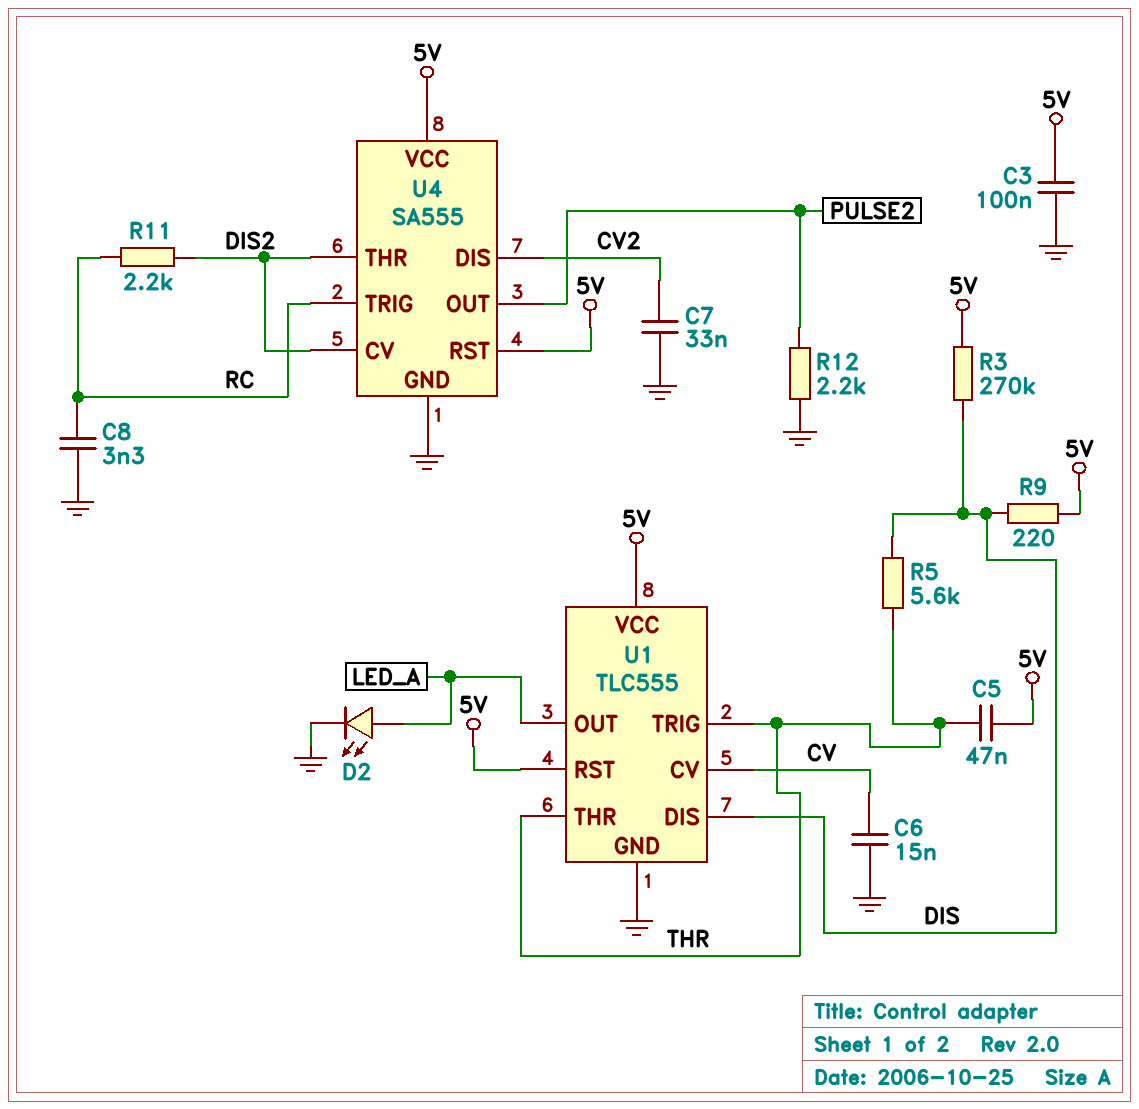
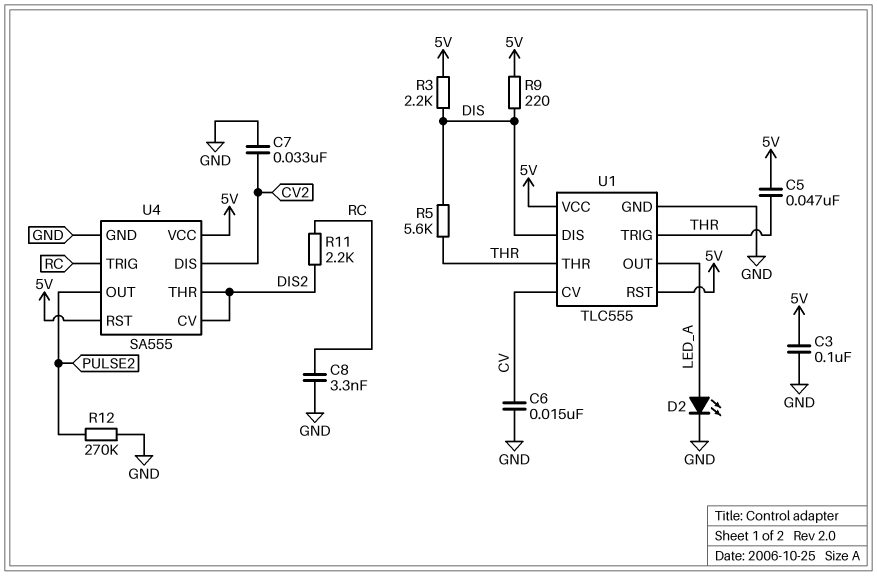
R3: 270k (5V, DIS) -> 2.2k (5V, DIS)
R12: 2.2k (GND, PULSE2) -> 270k (GND, PULSE2)

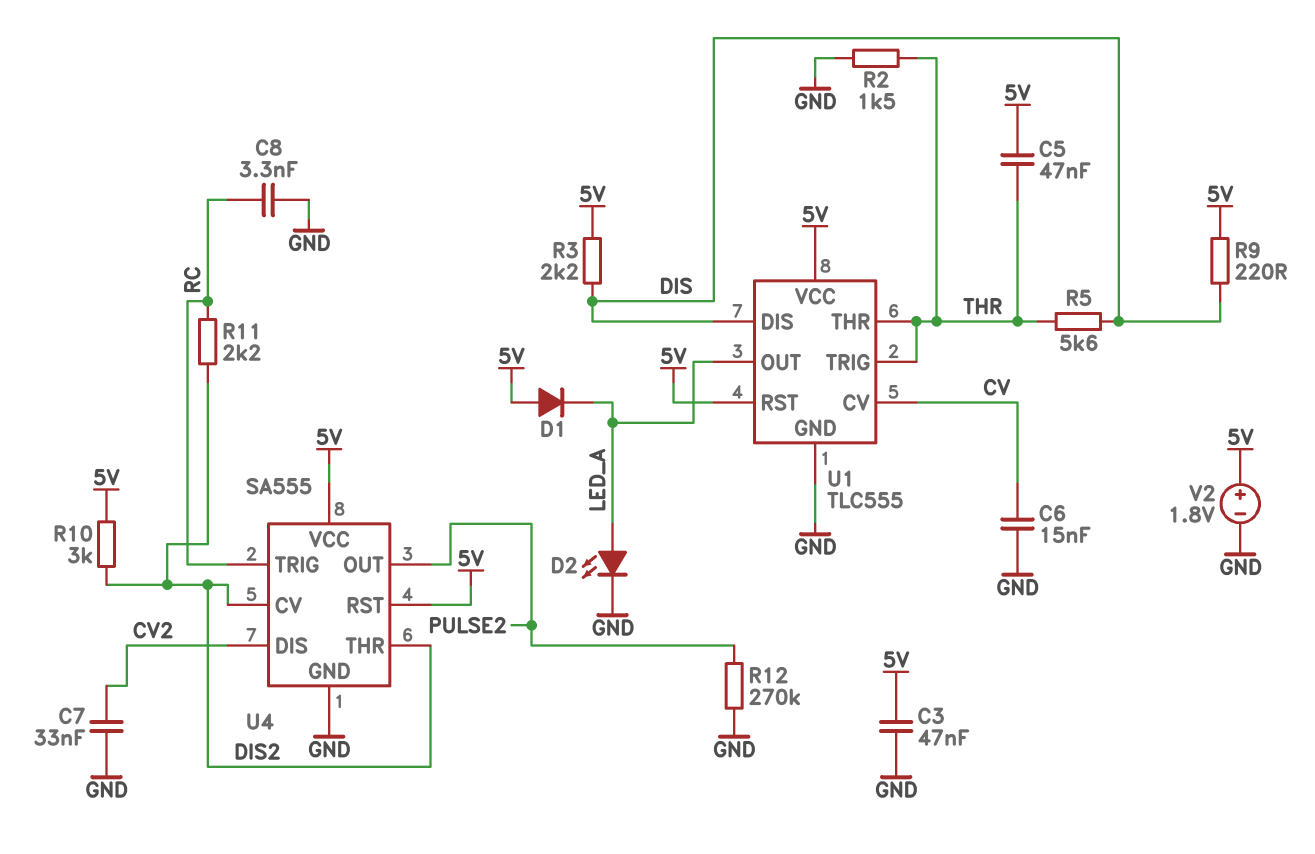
C3: 100nF (5V, GND) -> 47nF (5V, GND)
D1: none -> diode (A 5V, K LED_A)
R2: none -> 1.5k (GND, THR)
R10: none -> 3k (5V, DIS2)
V2: none -> 1.8V (plus 5V, minus GND)

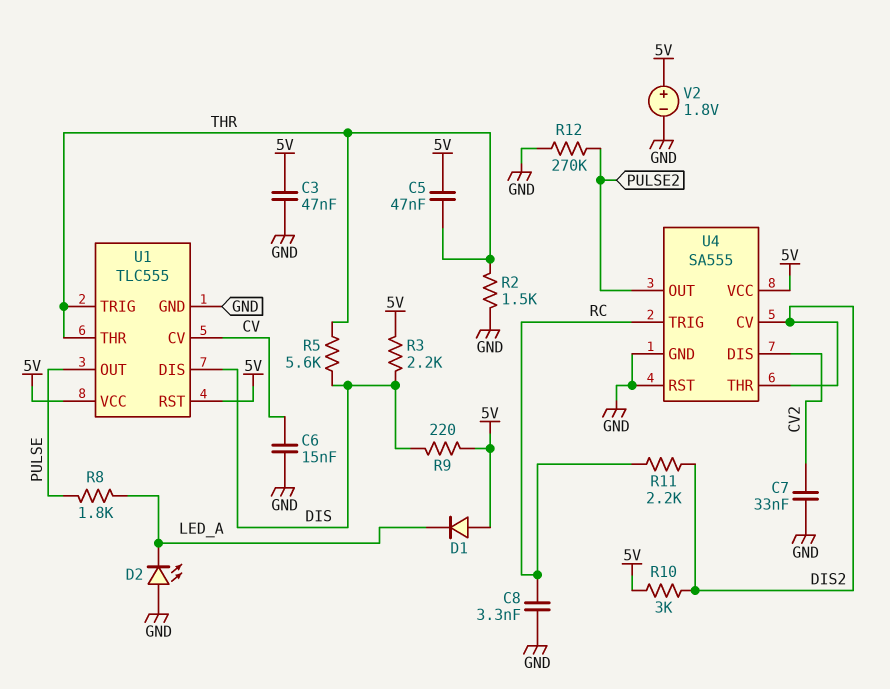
D2: LED (A LED_A, K GND) -> LED (A GND, K LED_A)
R8: none -> 1.8k (LED_A, PULSE)
U1 pin OUT: LED_A -> PULSE
U4 pin RST: 5V -> GND

